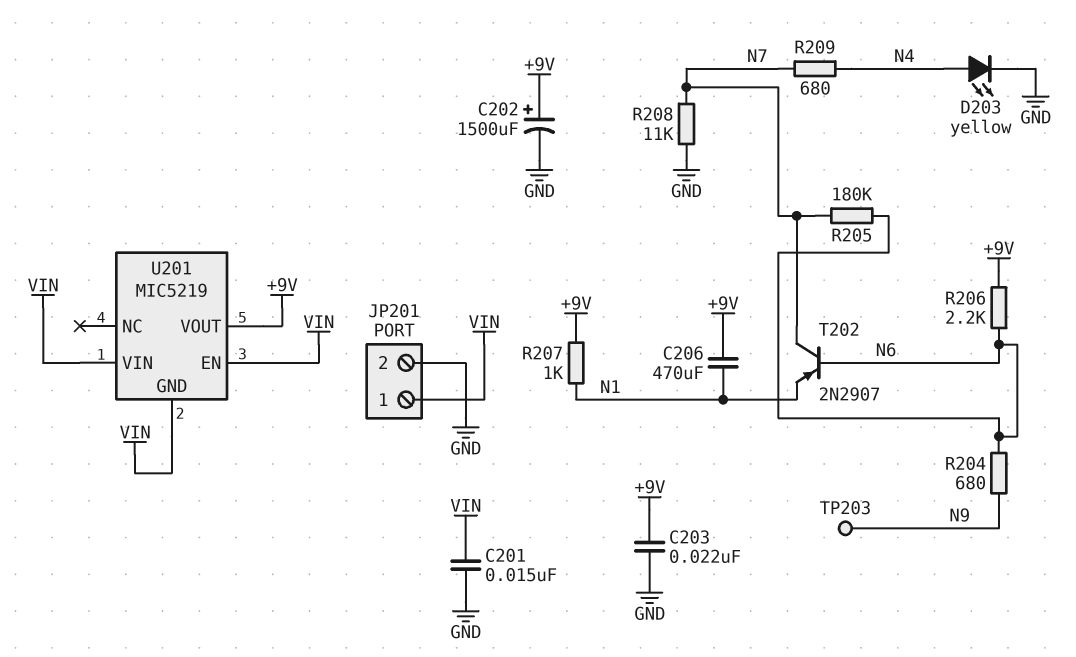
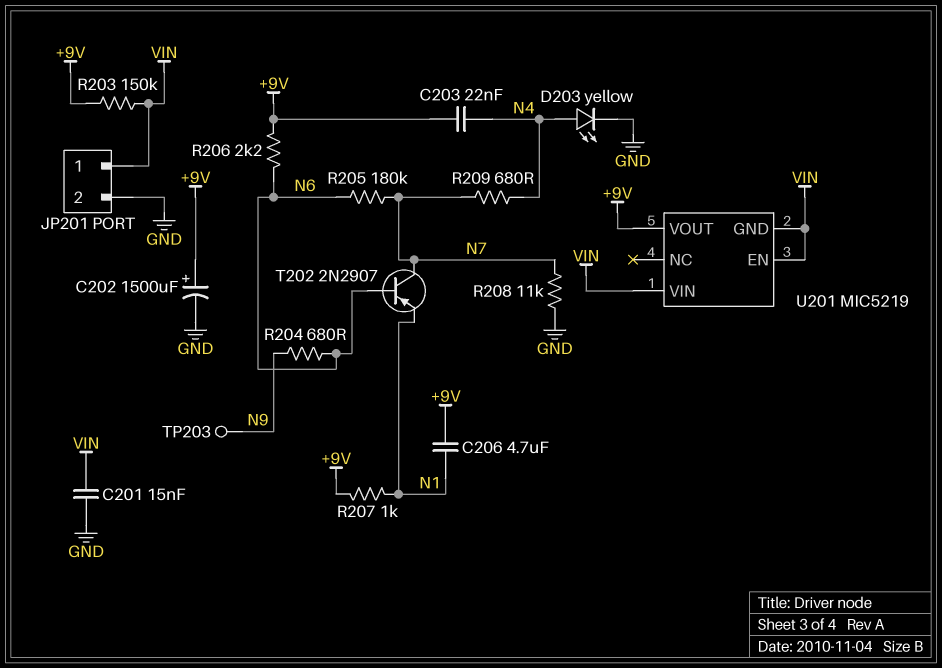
C203: 22nF (+9V, GND) -> 22nF (+9V, N4)
C206: 470uF (+9V, N1) -> 4.7uF (+9V, N1)
R203: none -> 150k (+9V, VIN)

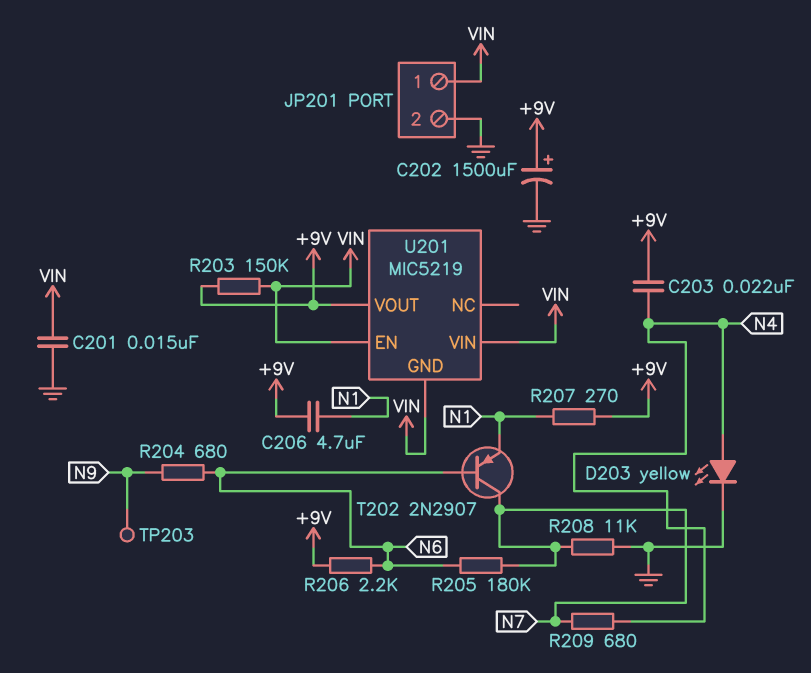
R207: 1k (+9V, N1) -> 270 (+9V, N1)

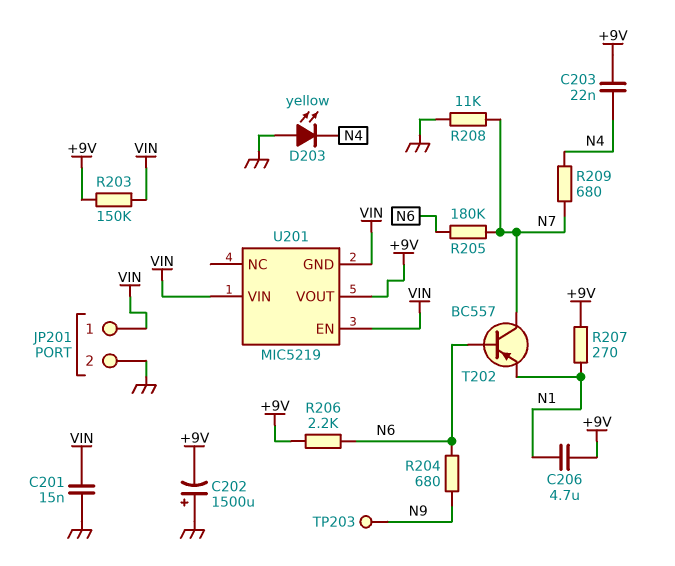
C202: 1500uF (plus +9V, minus GND) -> 1500uF (plus GND, minus +9V)
D203: LED yellow (A N4, K GND) -> LED yellow (A GND, K N4)
T202: PNP 2N2907 (B N6, C N7, E N1) -> PNP BC557 (B N6, C N7, E N1)

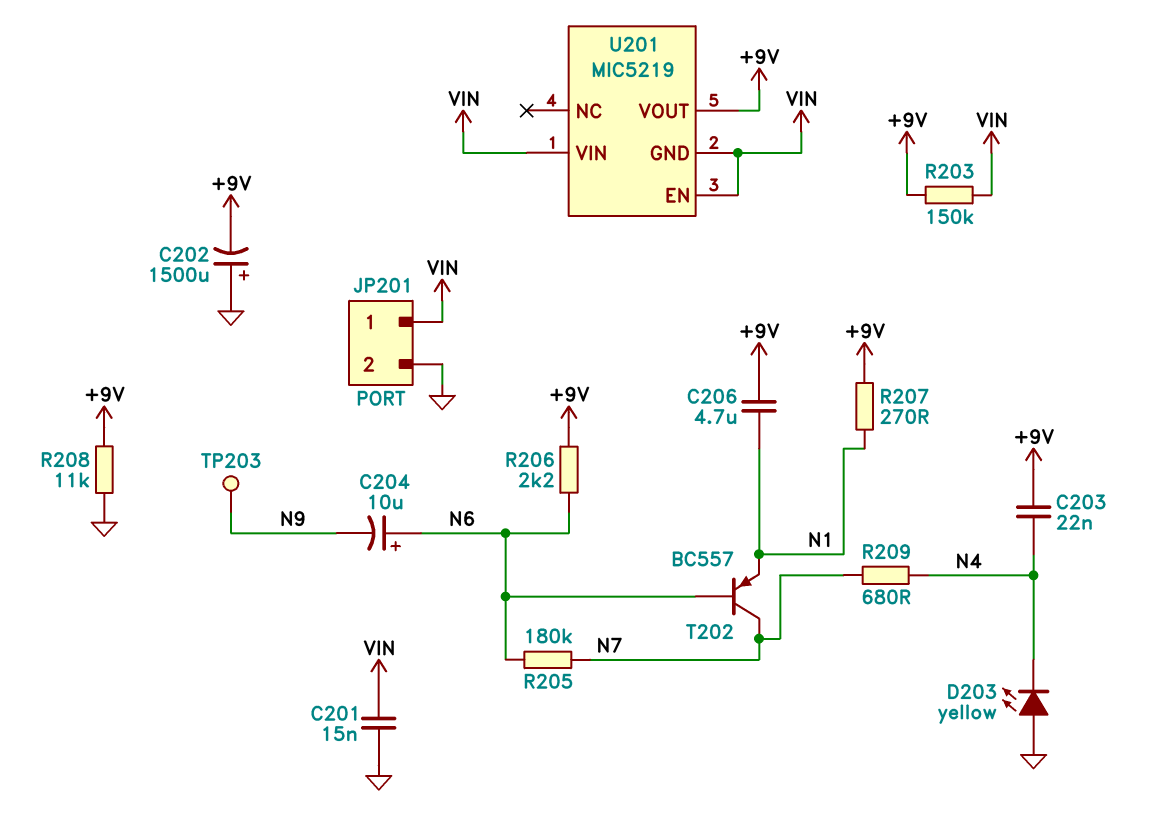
C204: none -> 10uF (plus N6, minus N9)
R204: 680 (N6, N9) -> none
R208: 11k (GND, N7) -> 11k (+9V, GND)

